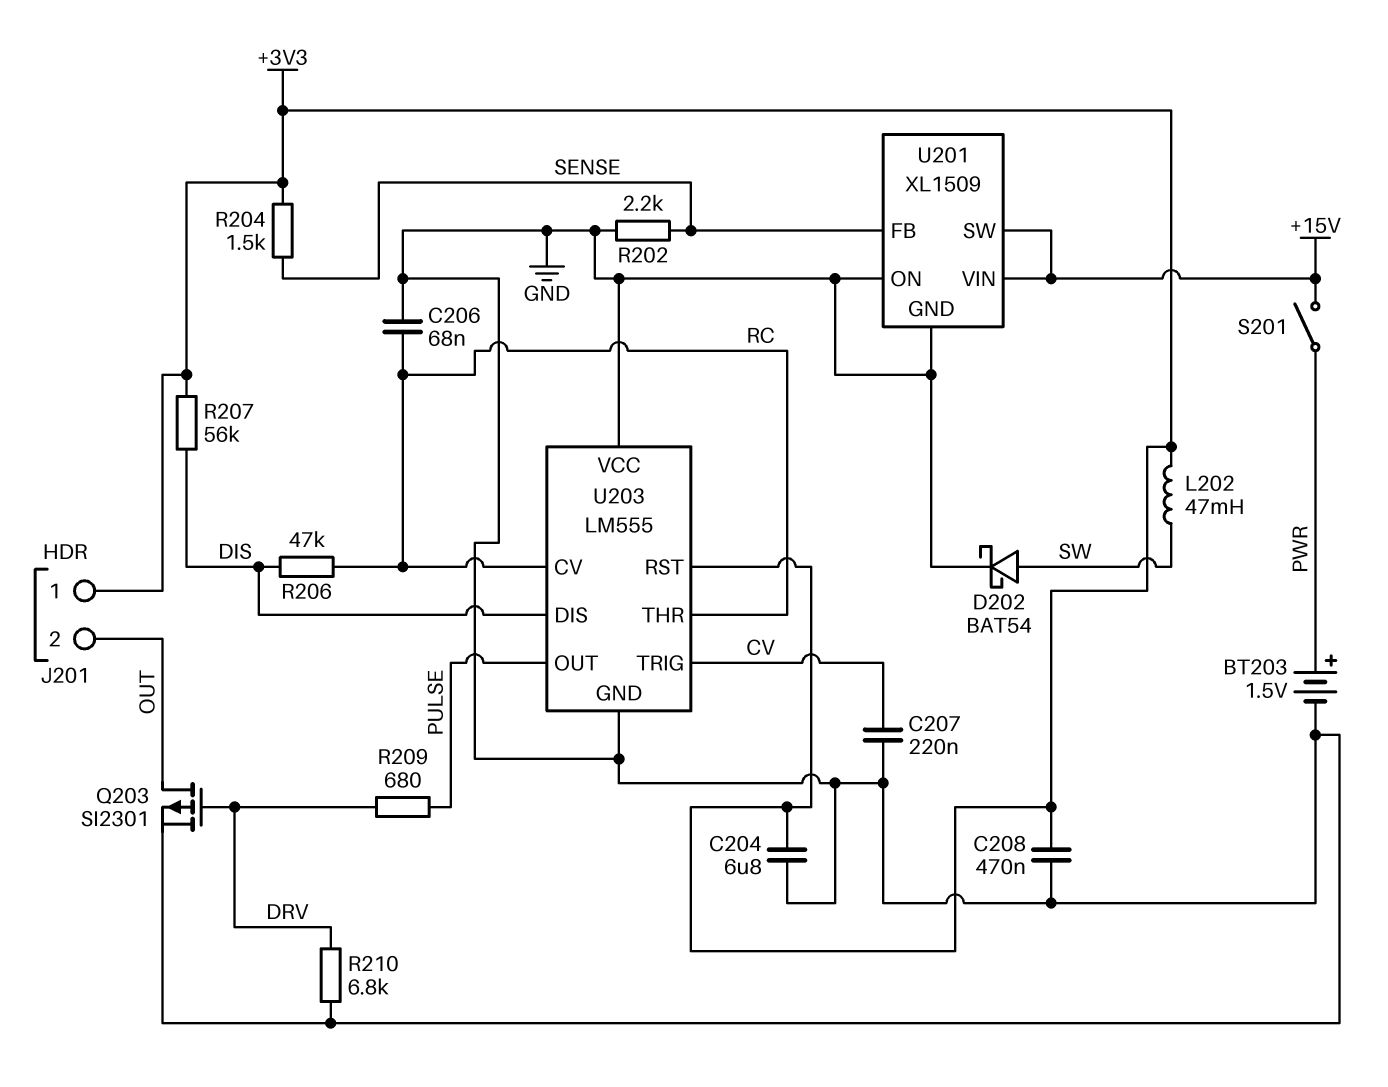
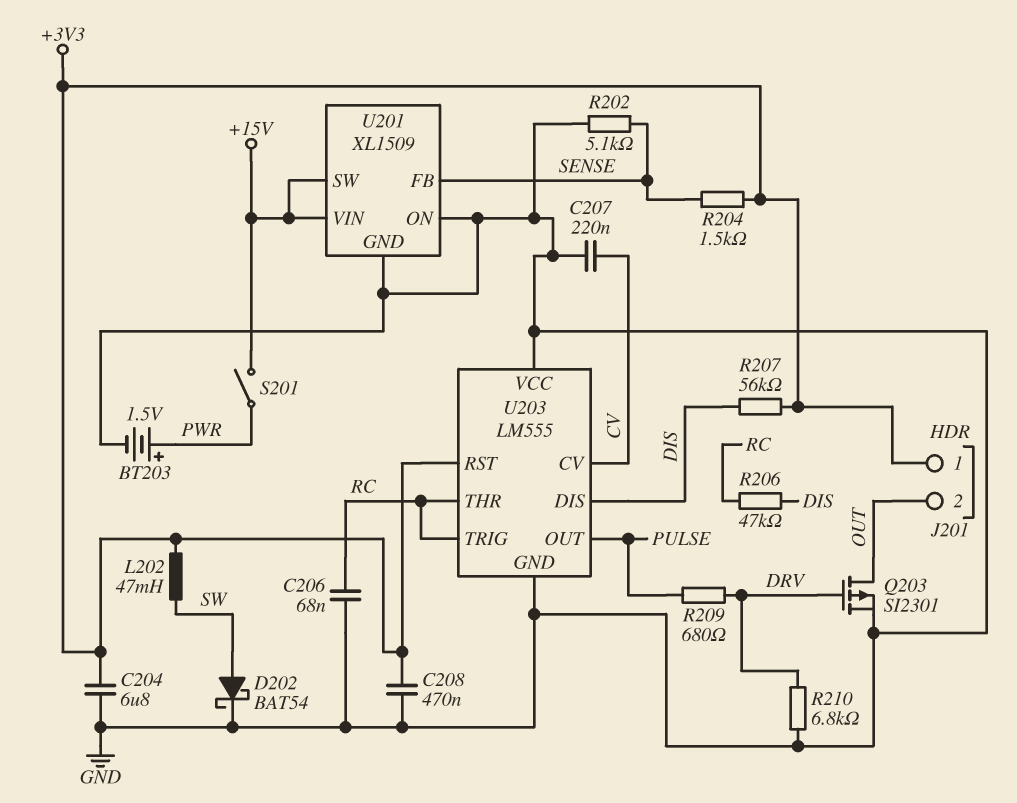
R202: 2.2k (GND, SENSE) -> 5.1k (GND, SENSE)
U203 pin CV: RC -> CV
U203 pin TRIG: CV -> RC

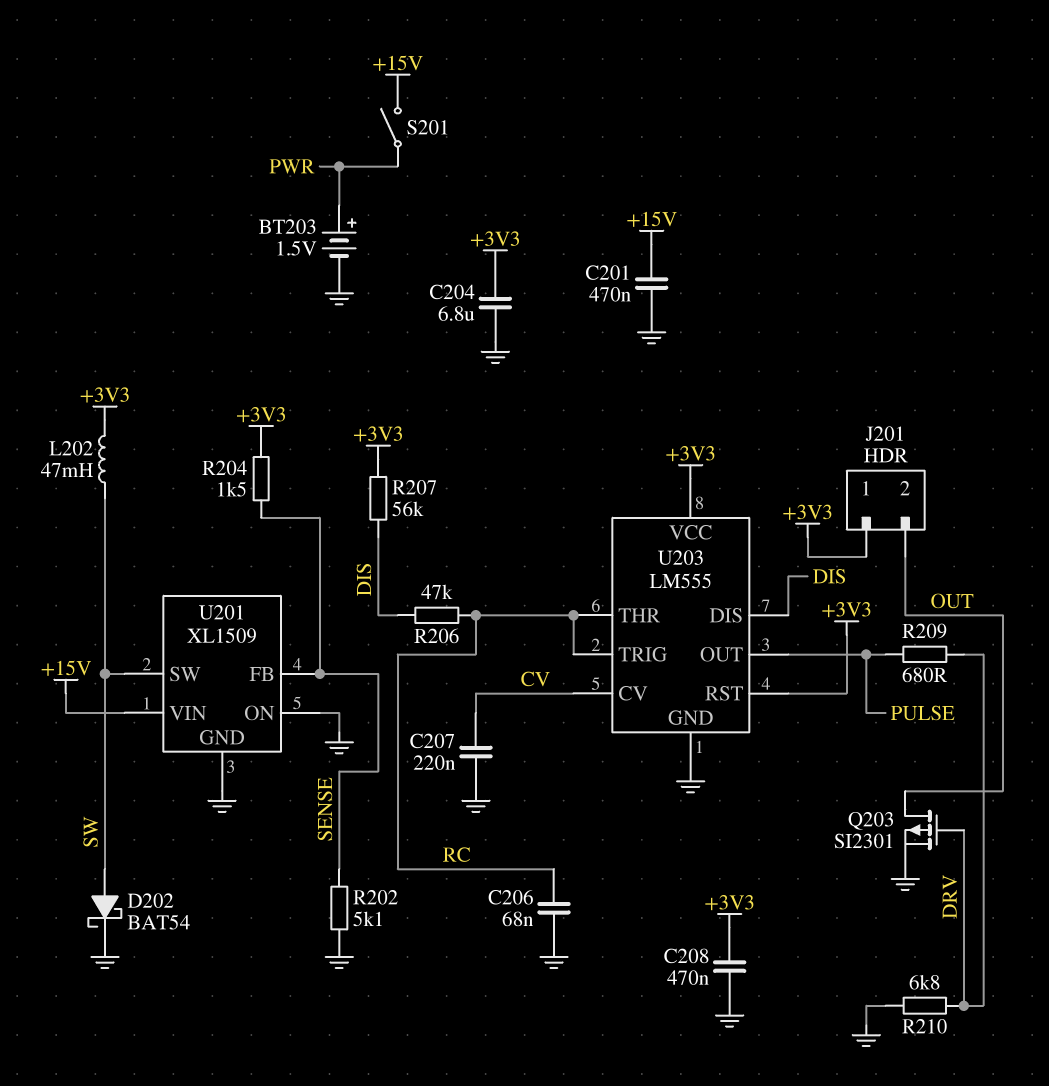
C201: none -> 470nF (+15V, GND)
U201 pin SW: +15V -> SW
U203 pin VCC: GND -> +3V3

